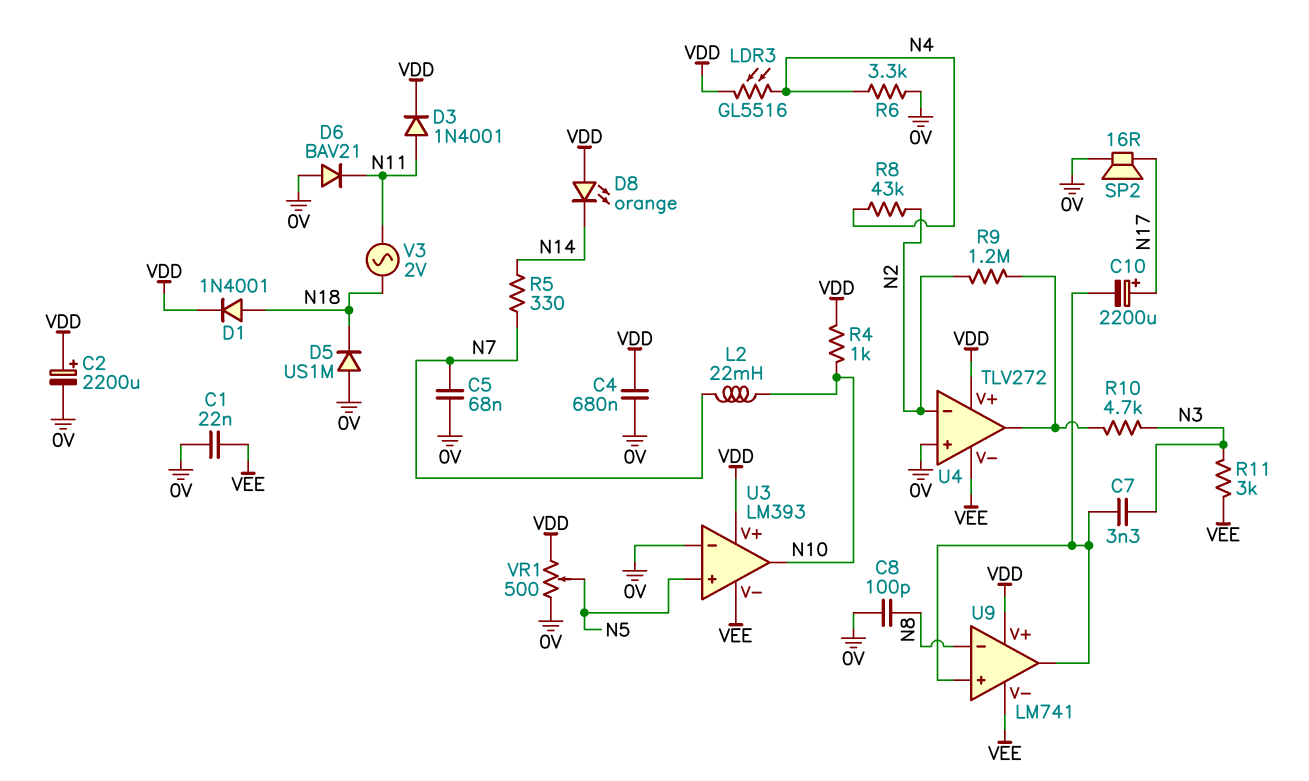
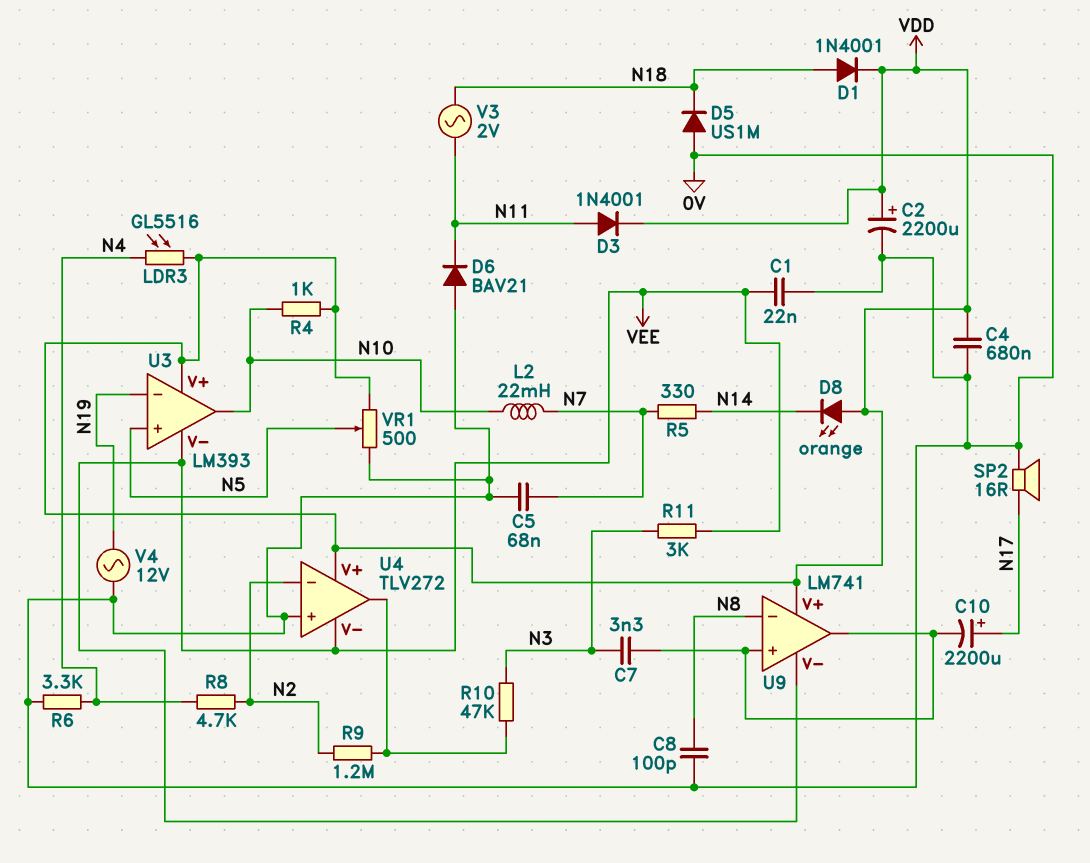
R8: 43k (N2, N4) -> 4.7k (N2, N4)
R10: 4.7k (N3, U4/out) -> 47k (N3, U4/out)
U3 pin in-: 0V -> N19
V4: none -> AC 12V (0V, N19)

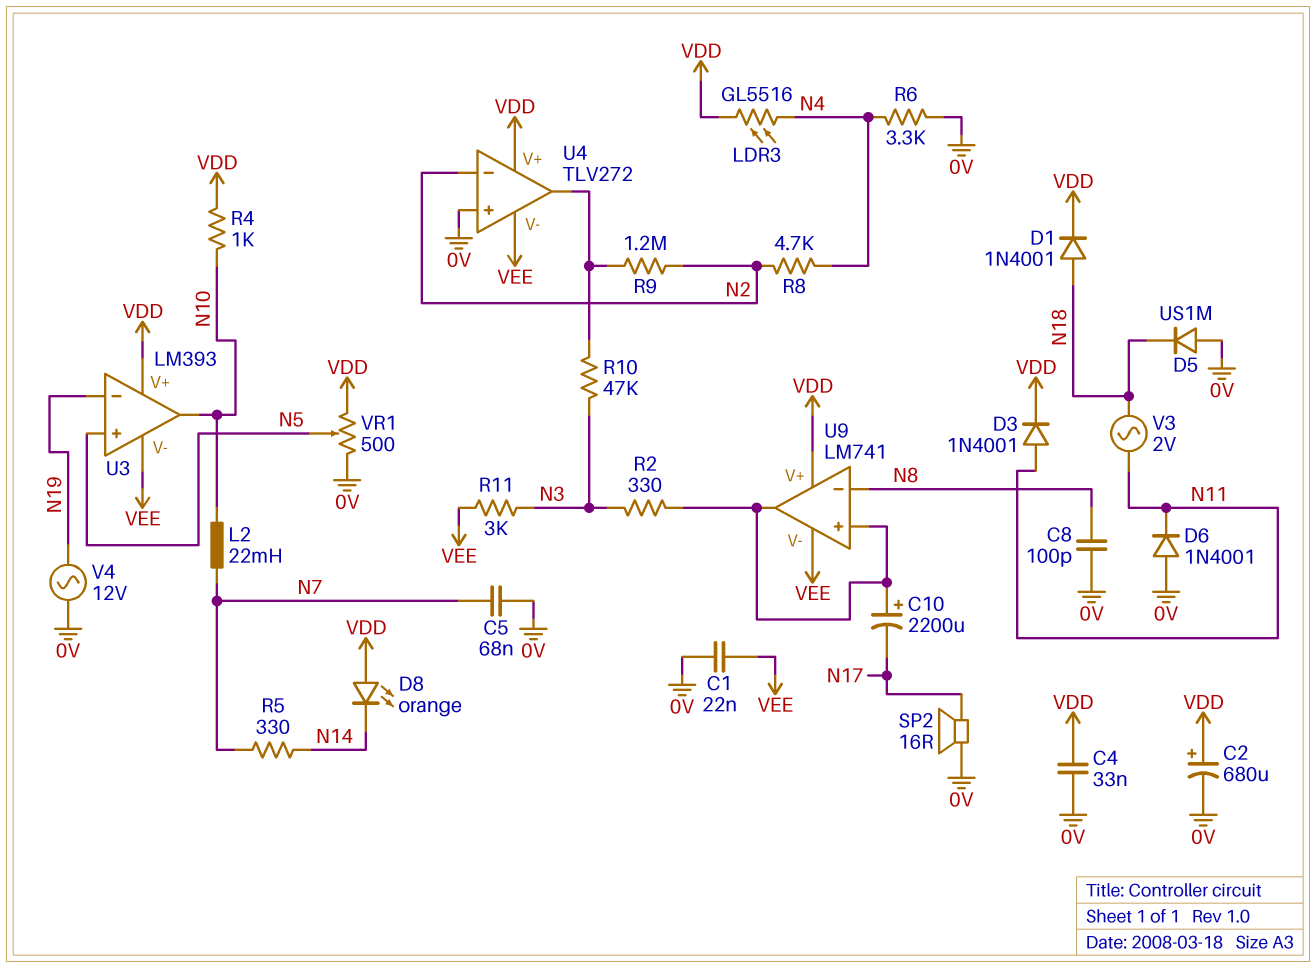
C2: 2200uF (plus VDD, minus 0V) -> 680uF (plus VDD, minus 0V)
C4: 680nF (0V, VDD) -> 33nF (0V, VDD)
C7: 3.3nF (N3, U9/in+) -> none
C10: 2200uF (plus N17, minus U9/in+) -> 2200uF (plus U9/in+, minus N17)
D6: diode BAV21 (A 0V, K N11) -> diode 1N4001 (A 0V, K N11)
R2: none -> 330 (N3, U9/in+)

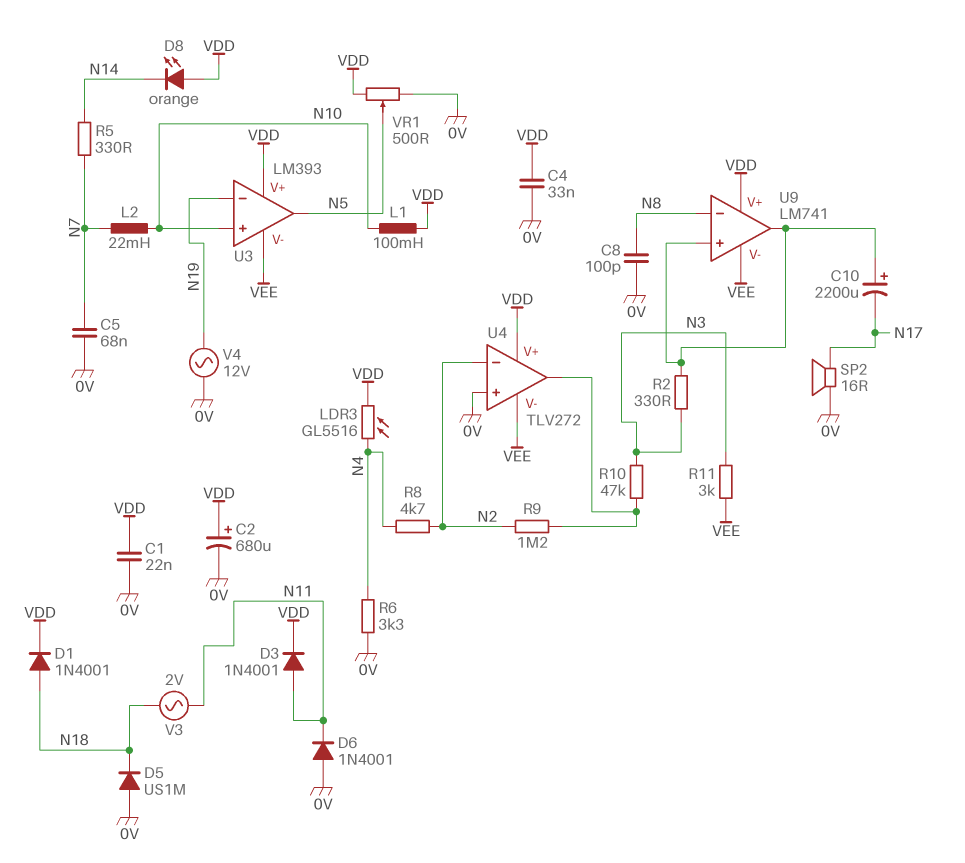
C1: 22nF (0V, VEE) -> 22nF (0V, VDD)
L1: none -> 100mH (N10, VDD)
R4: 1k (N10, VDD) -> none
U3 pin in+: N5 -> N10
U3 pin out: N10 -> N5

